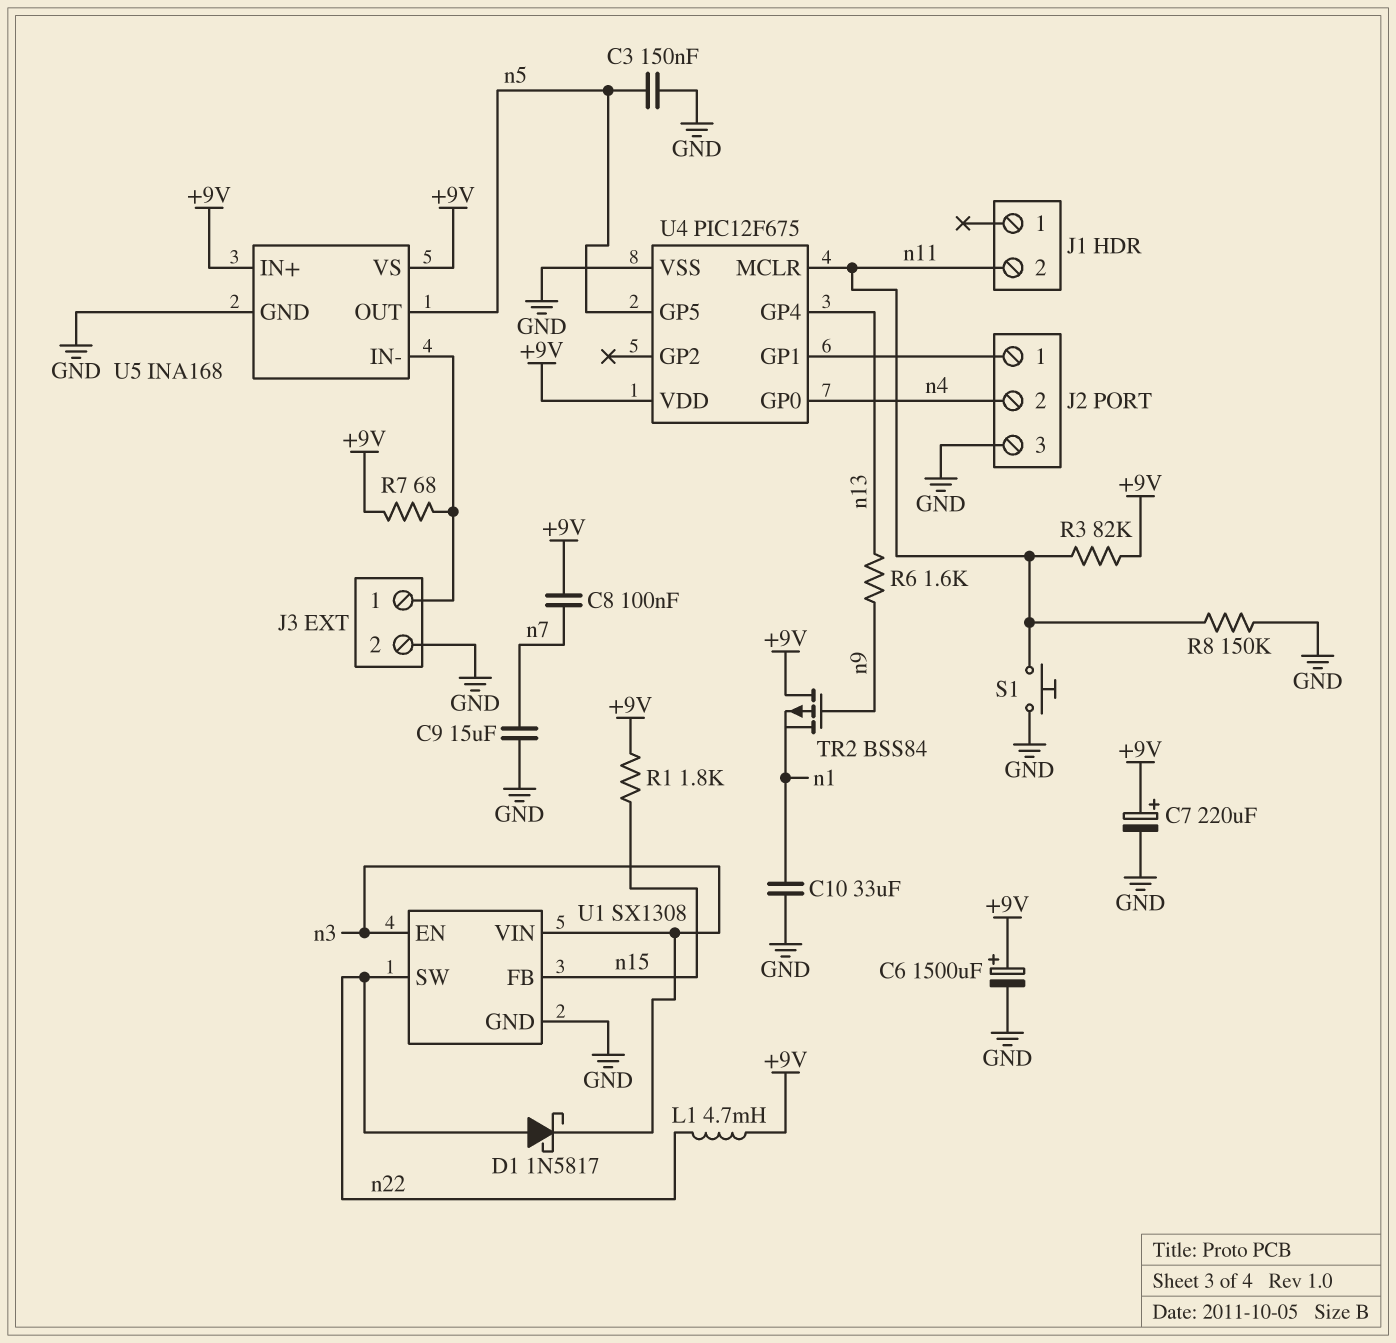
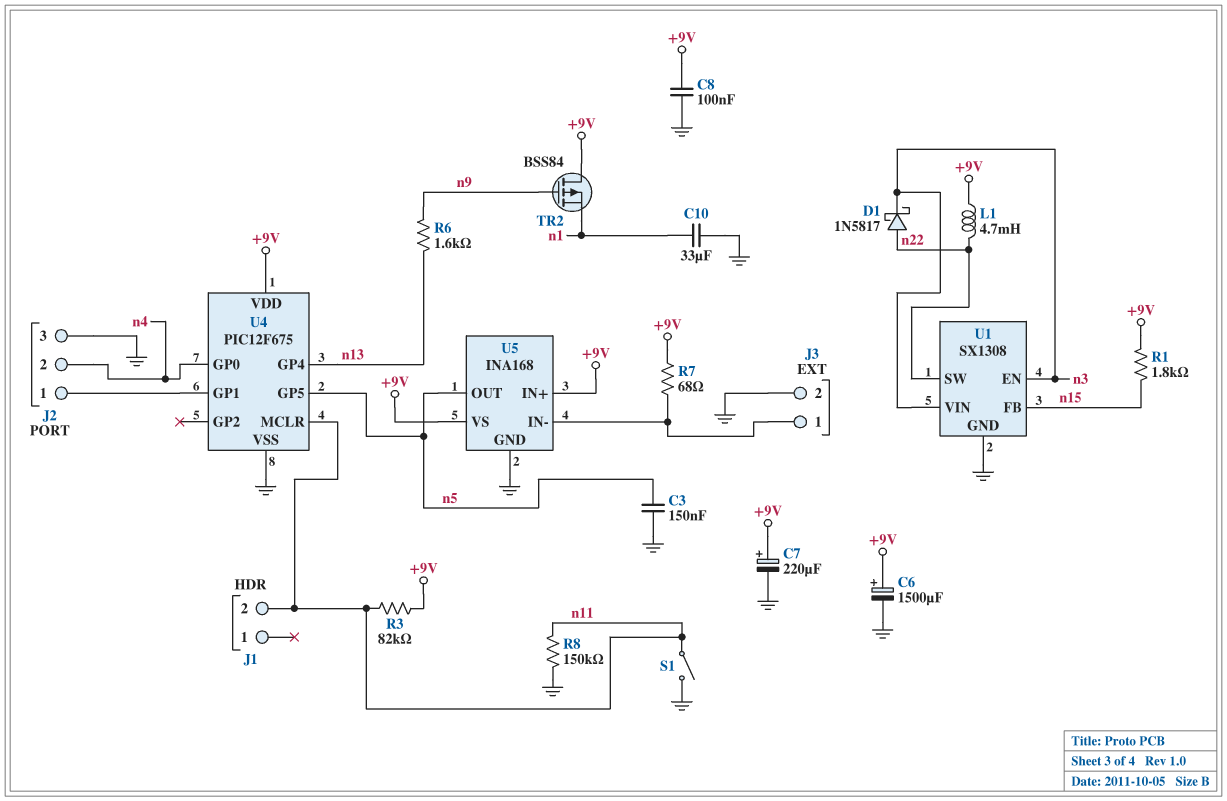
C8: 100nF (+9V, n7) -> 100nF (+9V, GND)
C9: 15uF (GND, n7) -> none
S1: button (GND, n11) -> switch (GND, n11)

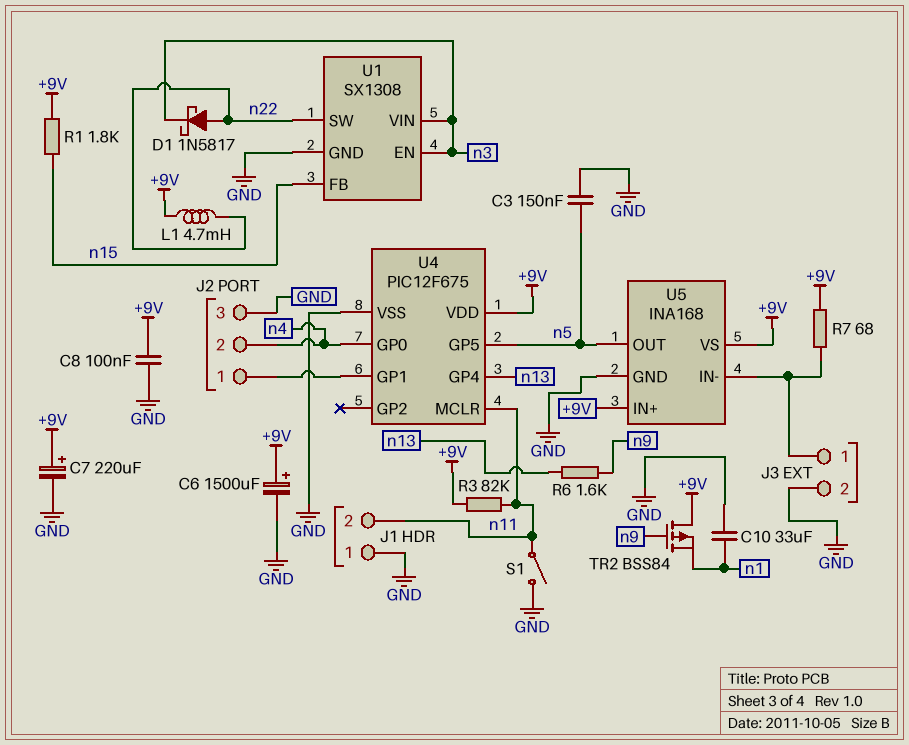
J1 pin 1: none -> GND
R8: 150k (GND, n11) -> none

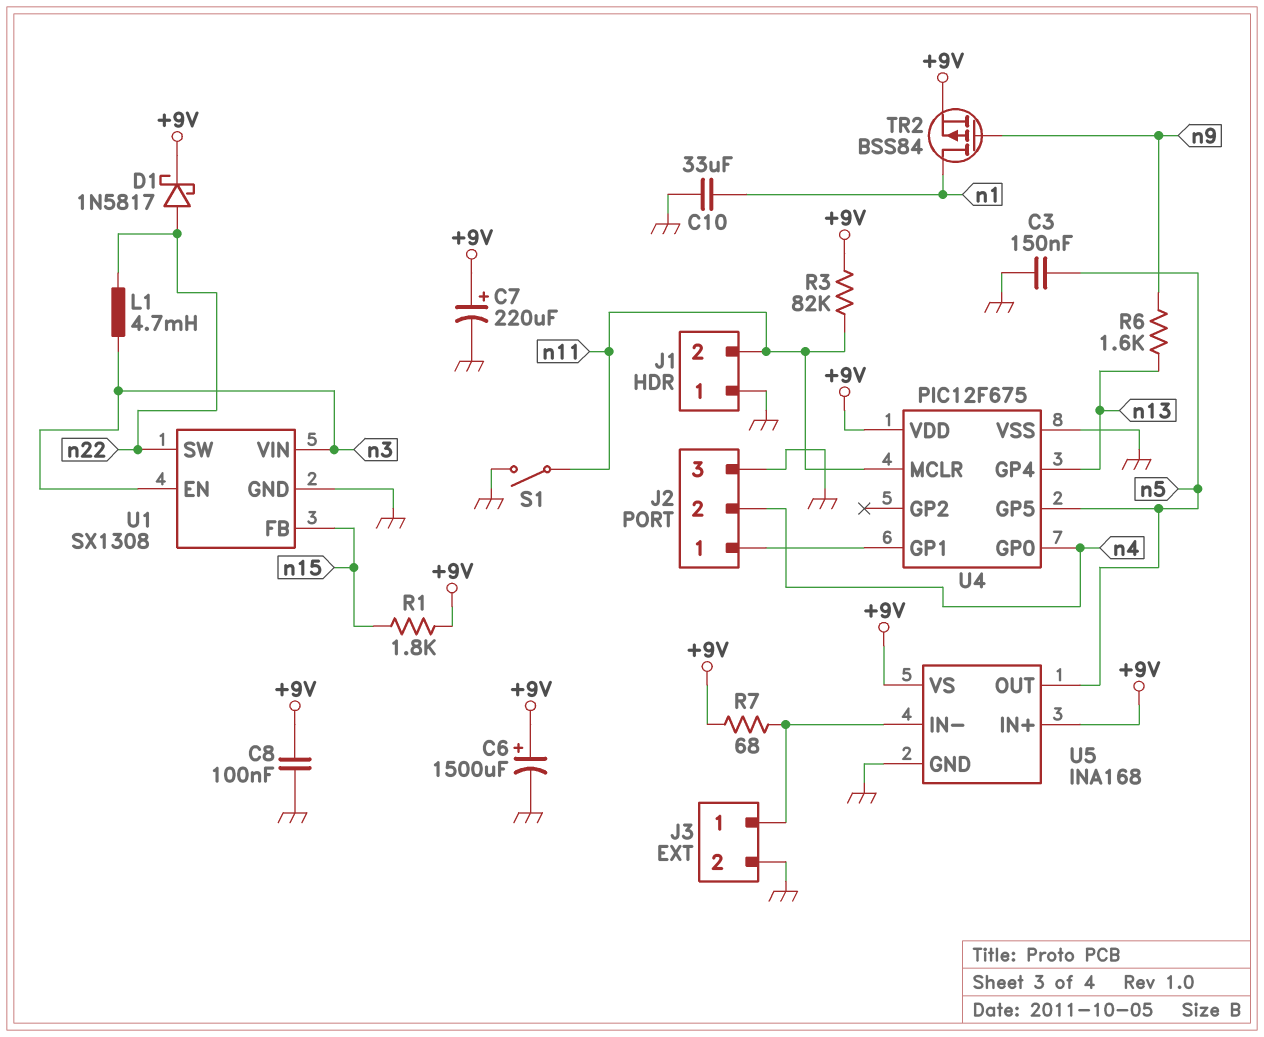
D1: schottky 1N5817 (A n22, K n3) -> schottky 1N5817 (A n22, K +9V)
L1: 4.7mH (+9V, n22) -> 4.7mH (n3, n22)
TR2: PMOS BSS84 (G n9, D +9V, S n1) -> PMOS BSS84 (G n9, D n1, S +9V)

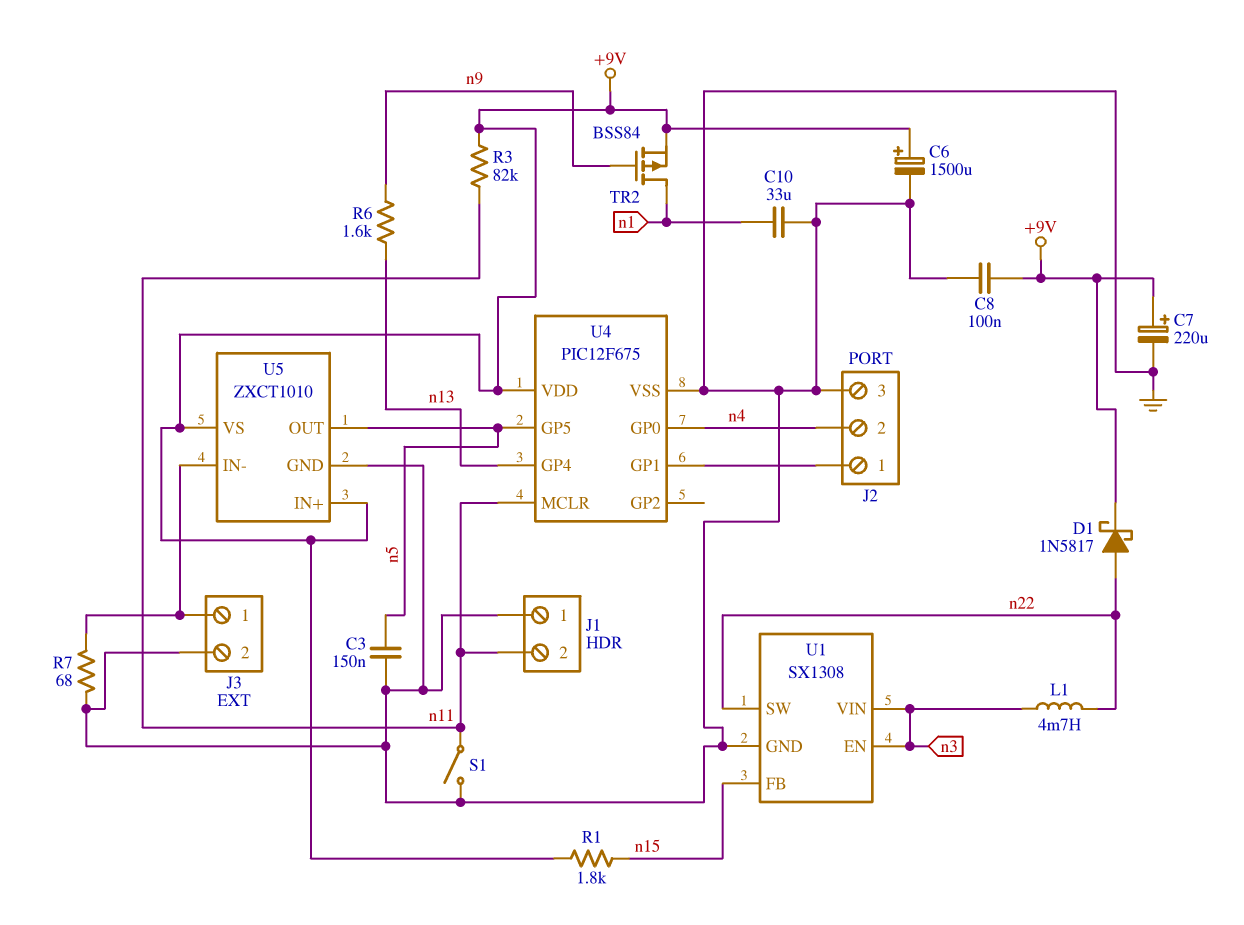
R7: 68 (+9V, J3/1) -> 68 (GND, J3/1)
U5: INA168 -> ZXCT1010

